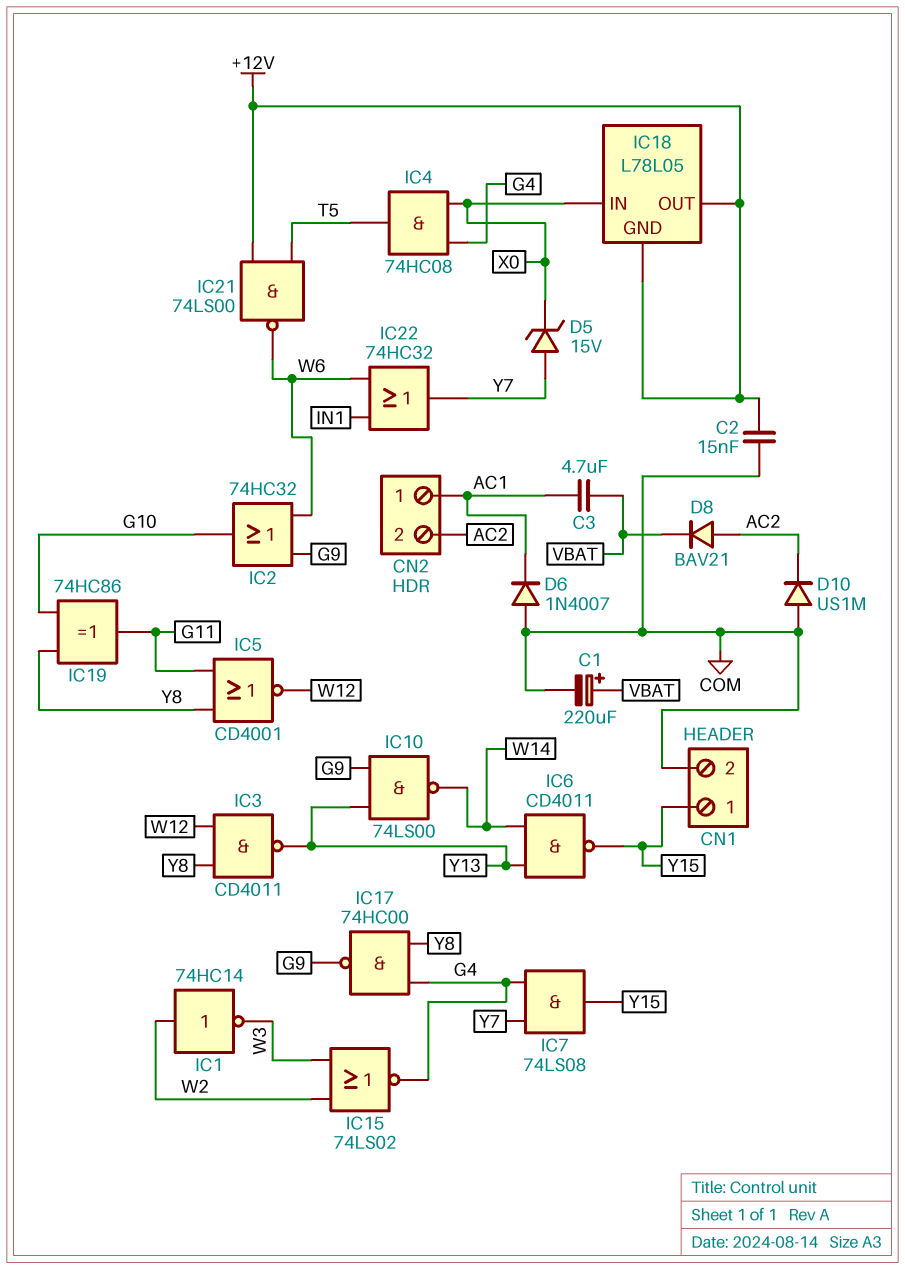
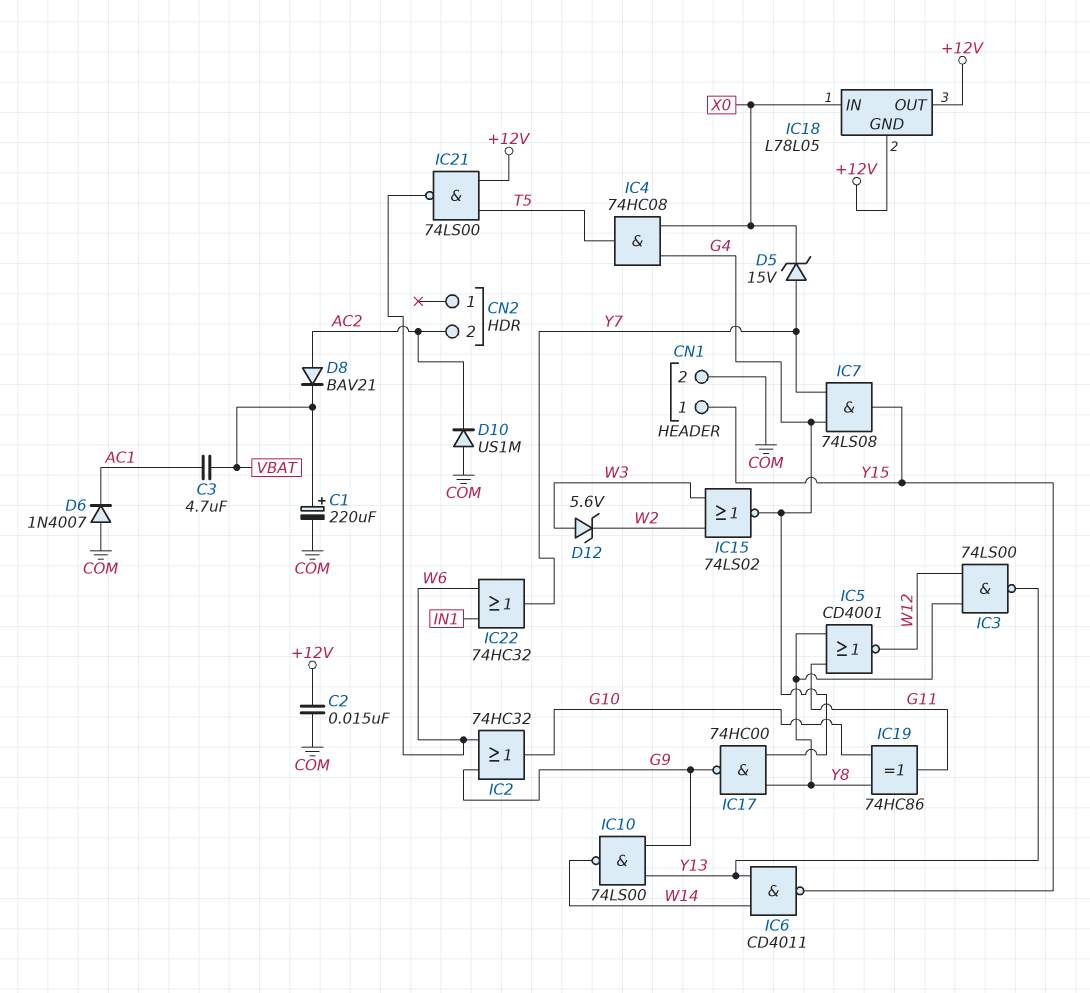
CN2 pin 1: AC1 -> none
D12: none -> zener 5.6V (A W3, K W2)
IC1: NOT 74HC14 (in W2, out W3) -> none
IC3: NAND CD4011 (in W12, in Y8, out Y13) -> NAND 74LS00 (in W12, in Y8, out Y13)

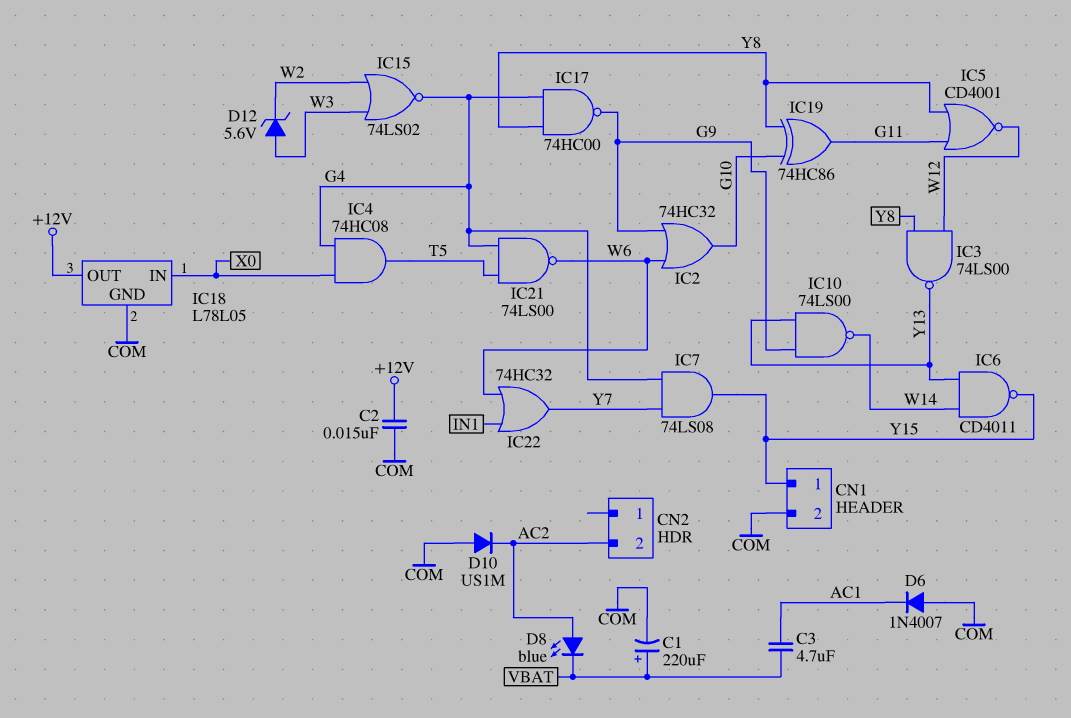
D5: zener 15V (A Y7, K X0) -> none
D8: diode BAV21 (A AC2, K VBAT) -> LED blue (A AC2, K VBAT)
IC18 pin GND: +12V -> COM
IC21: NAND 74LS00 (in +12V, in T5, out W6) -> NAND 74LS00 (in G4, in T5, out W6)

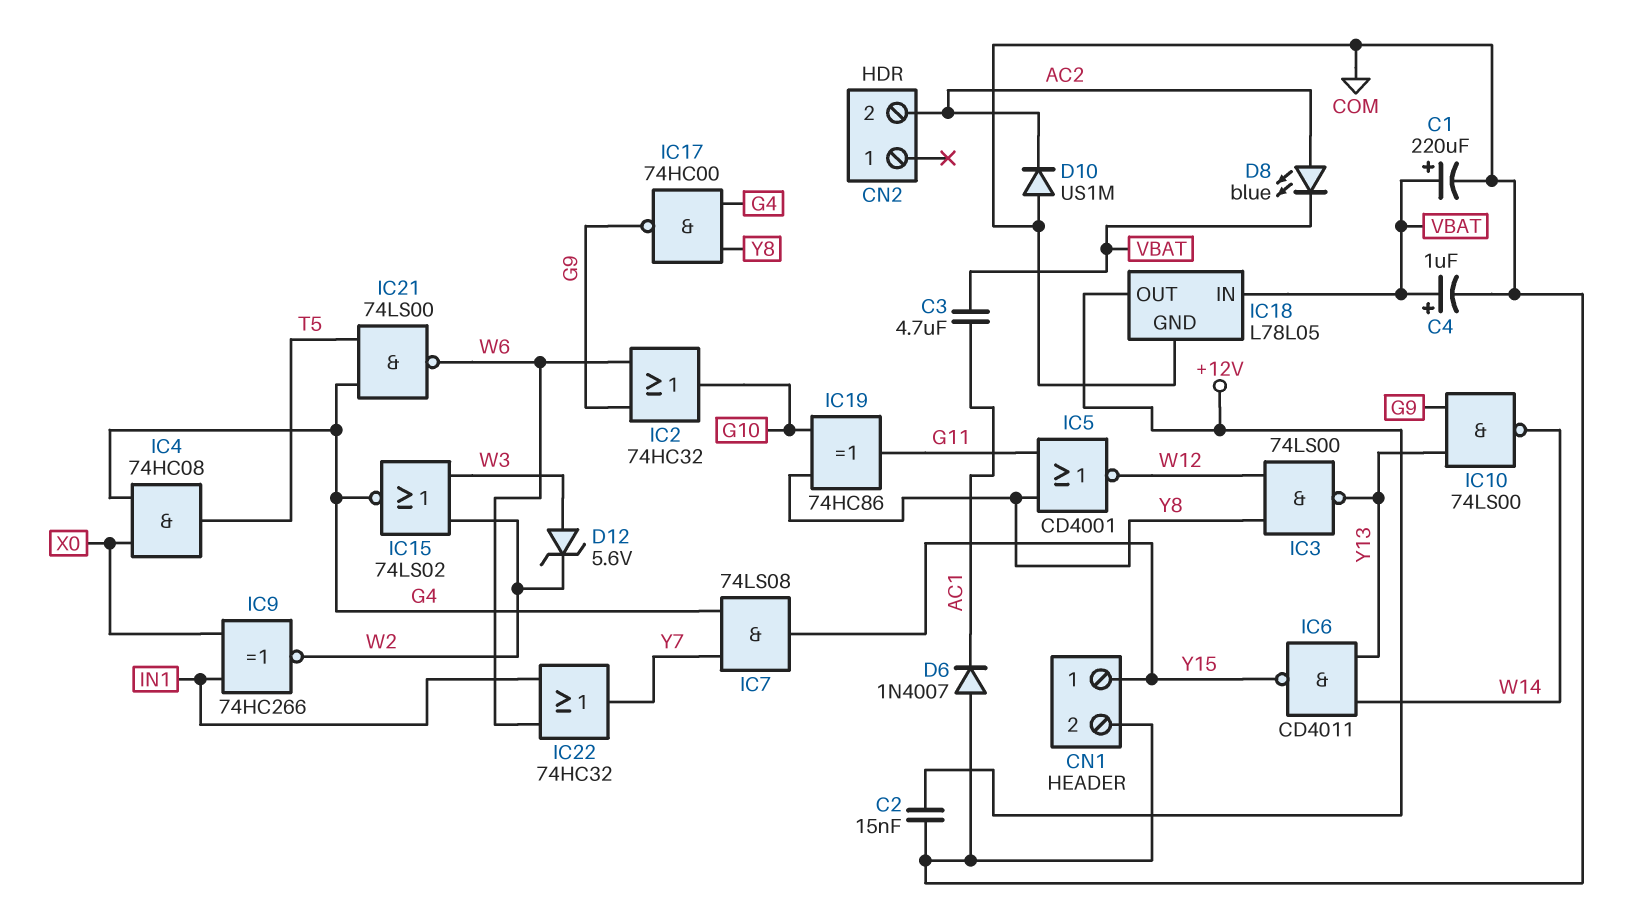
C4: none -> 1uF (plus VBAT, minus COM)
IC9: none -> XNOR 74HC266 (in IN1, in X0, out W2)
IC18 pin IN: X0 -> VBAT

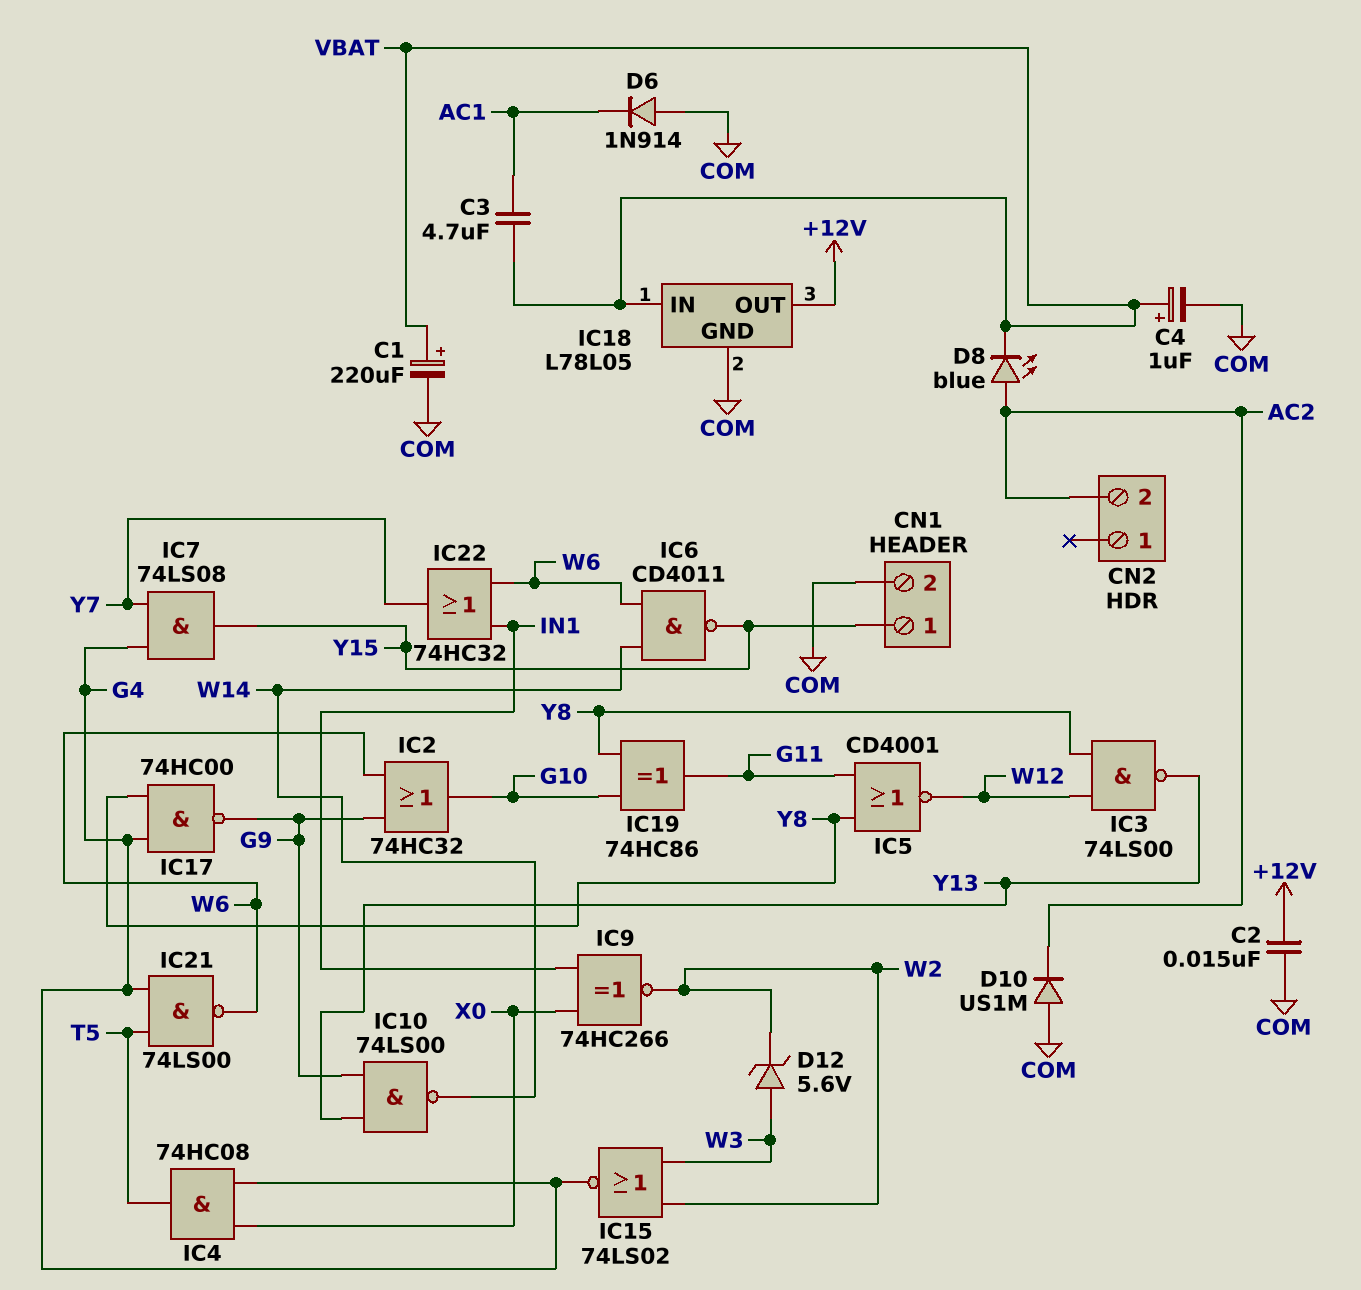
D6: diode 1N4007 (A COM, K AC1) -> diode 1N914 (A COM, K AC1)
IC6: NAND CD4011 (in W14, in Y13, out Y15) -> NAND CD4011 (in W6, in W14, out Y15)

